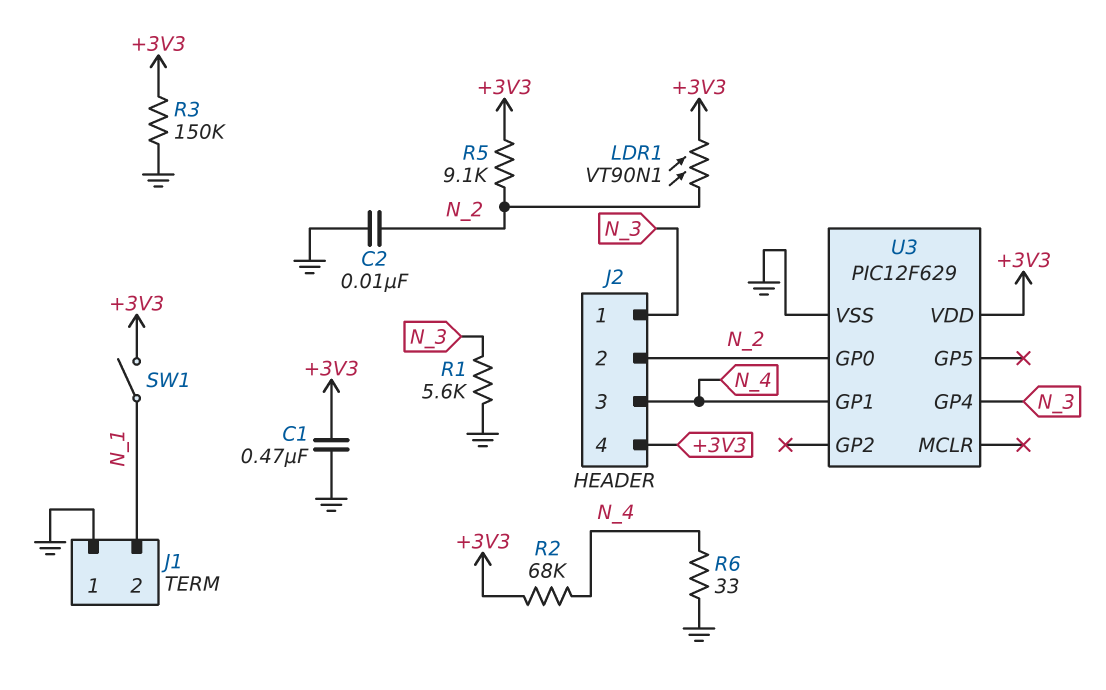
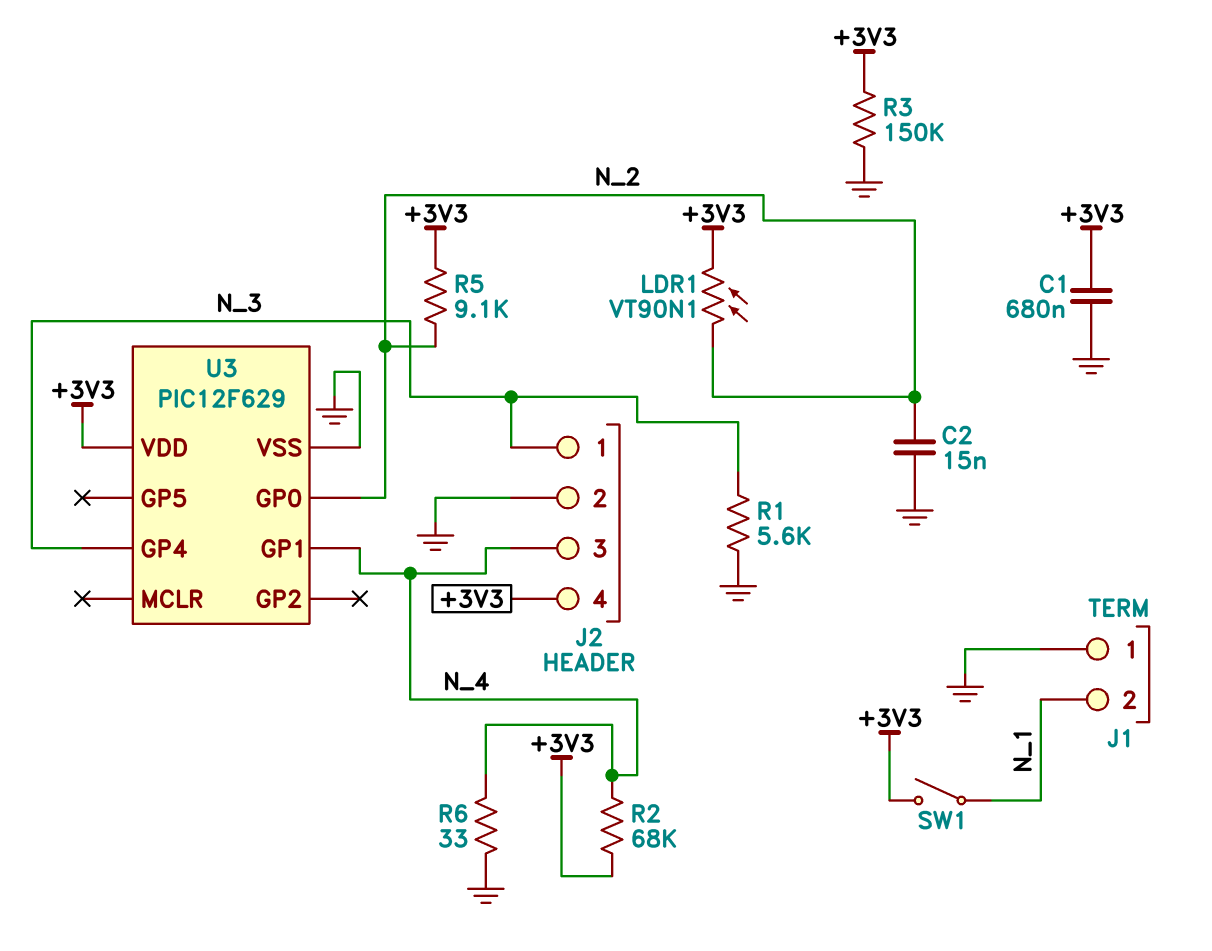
C1: 470nF (+3V3, GND) -> 680nF (+3V3, GND)
C2: 10nF (GND, N_2) -> 15nF (GND, N_2)
J2 pin 2: N_2 -> GND

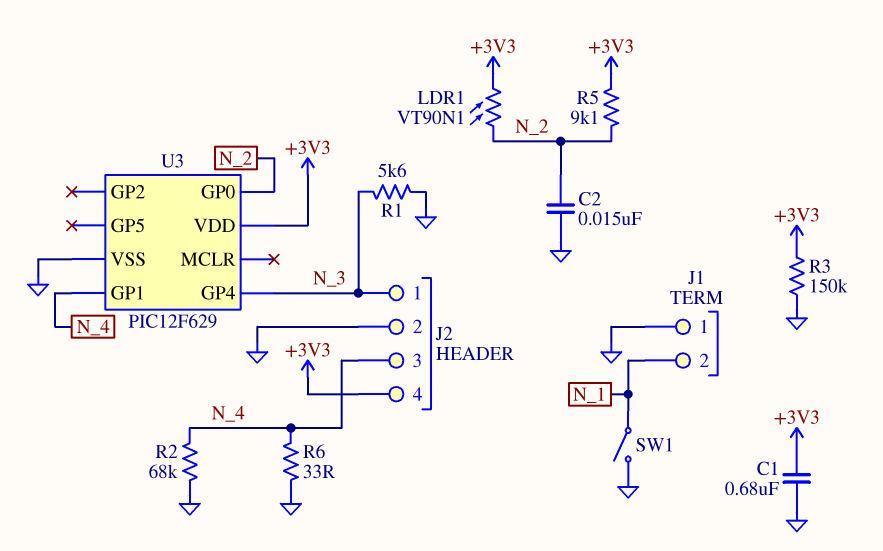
R2: 68k (+3V3, N_4) -> 68k (GND, N_4)
SW1: switch (+3V3, N_1) -> switch (GND, N_1)

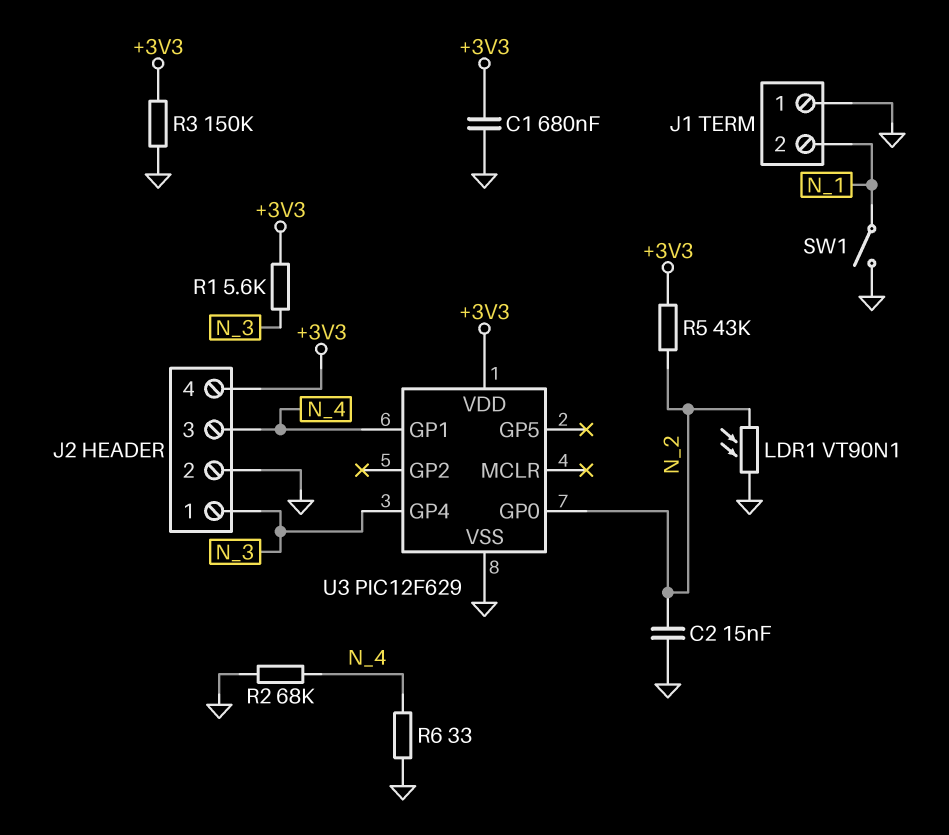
LDR1: VT90N1 (+3V3, N_2) -> VT90N1 (GND, N_2)
R1: 5.6k (GND, N_3) -> 5.6k (+3V3, N_3)
R5: 9.1k (+3V3, N_2) -> 43k (+3V3, N_2)

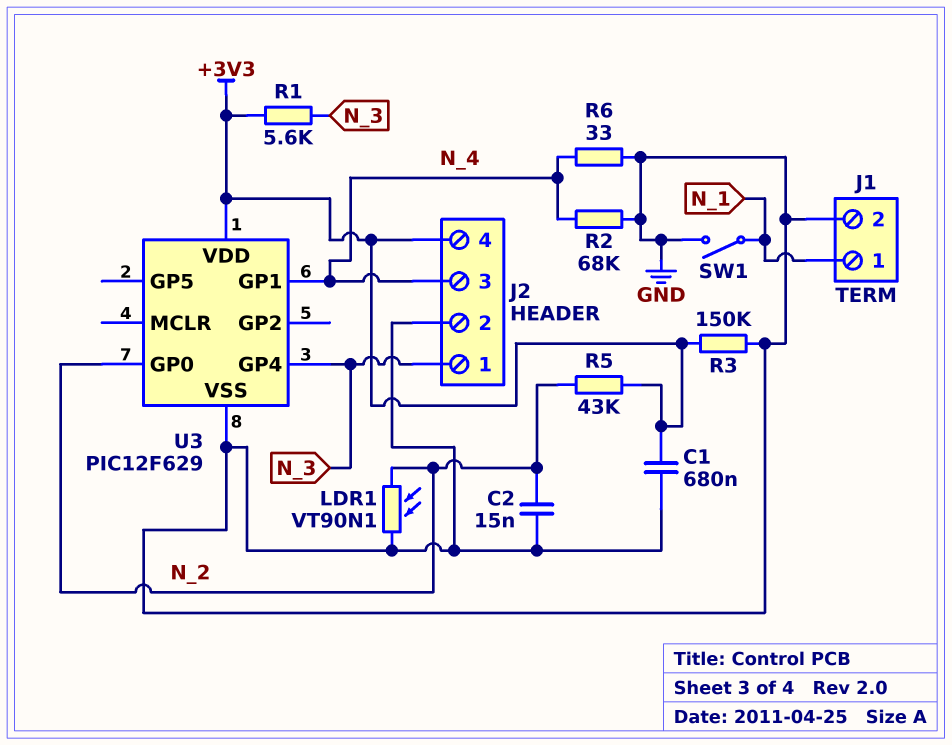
J1 pin 1: GND -> N_1
J1 pin 2: N_1 -> GND

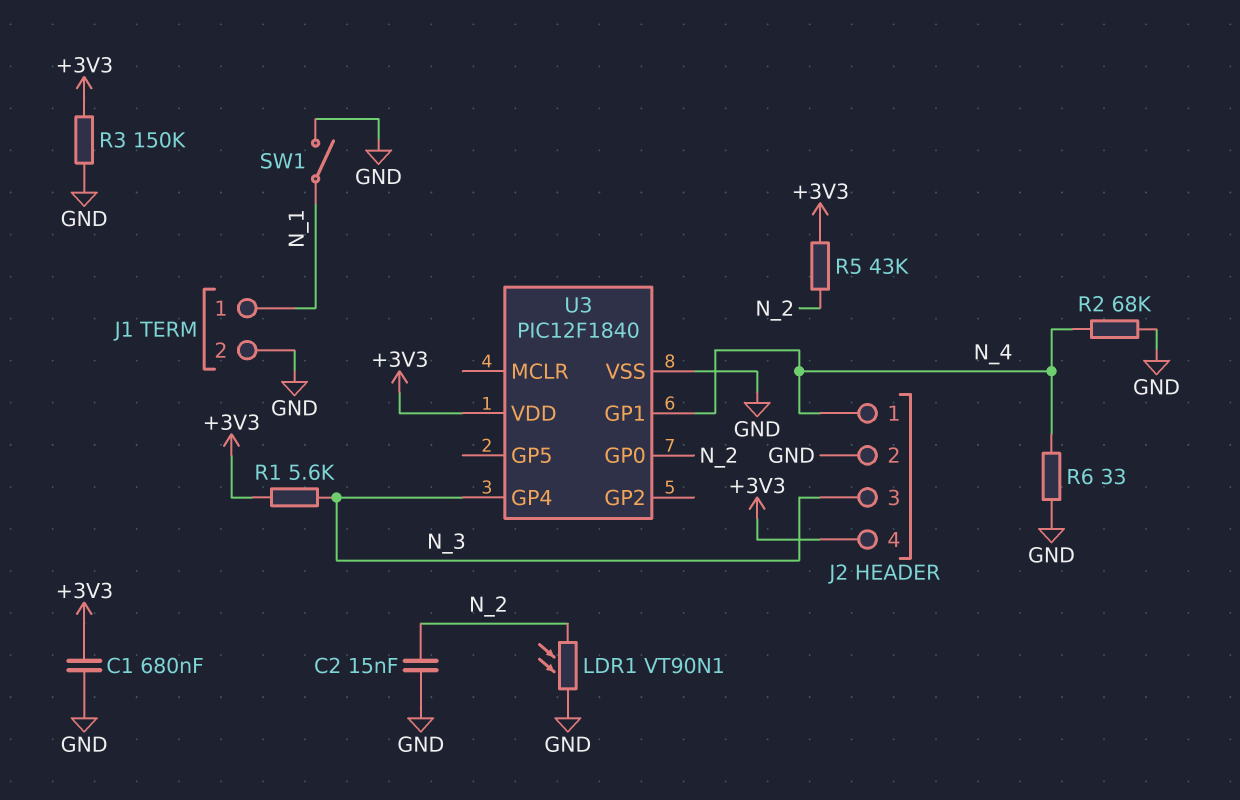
J2 pin 1: N_3 -> N_4
J2 pin 3: N_4 -> N_3
U3: PIC12F629 -> PIC12F1840

